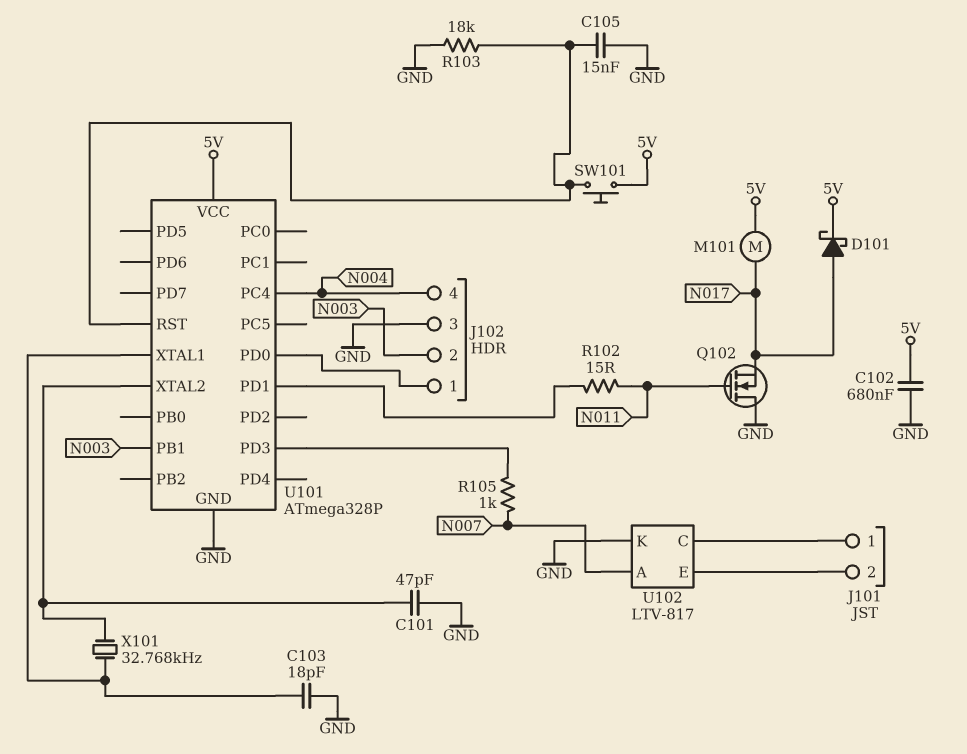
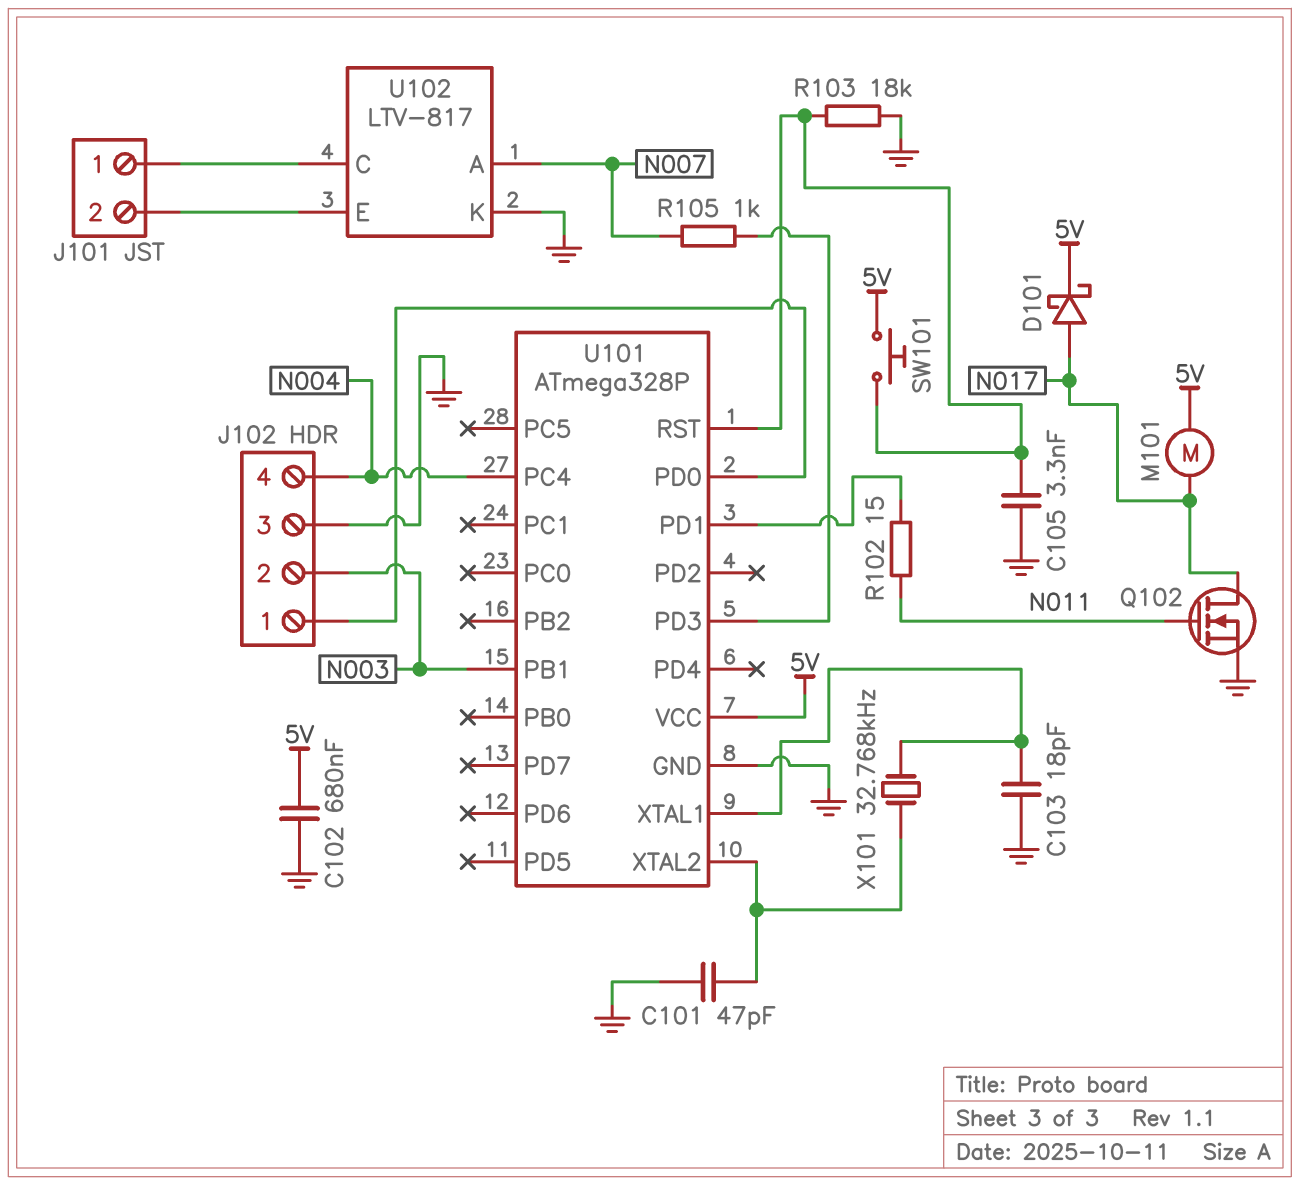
C105: 15nF (GND, U101/RST) -> 3.3nF (GND, U101/RST)
Q102: NMOS (G N011, D GND, S N017) -> NMOS (G N011, D N017, S GND)

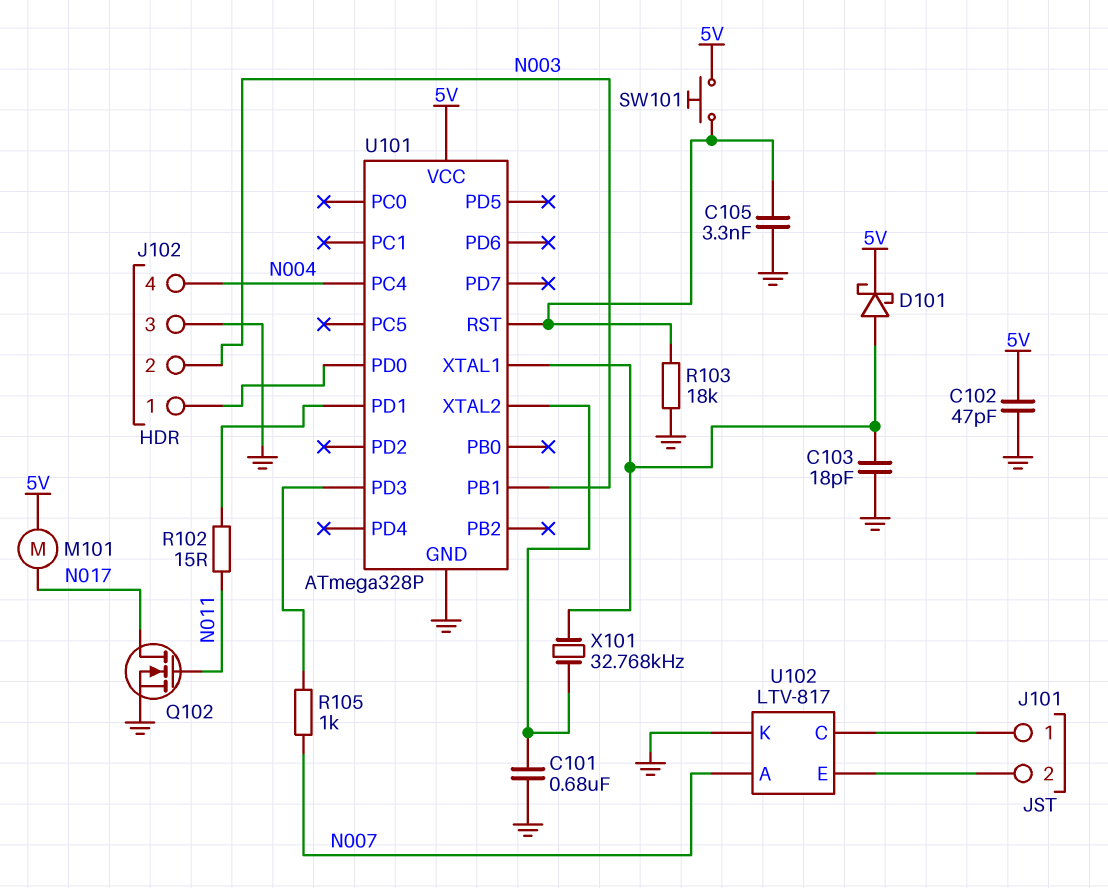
C101: 47pF (GND, U101/XTAL2) -> 680nF (GND, U101/XTAL2)
C102: 680nF (5V, GND) -> 47pF (5V, GND)
D101: schottky (A N017, K 5V) -> schottky (A U101/XTAL1, K 5V)

